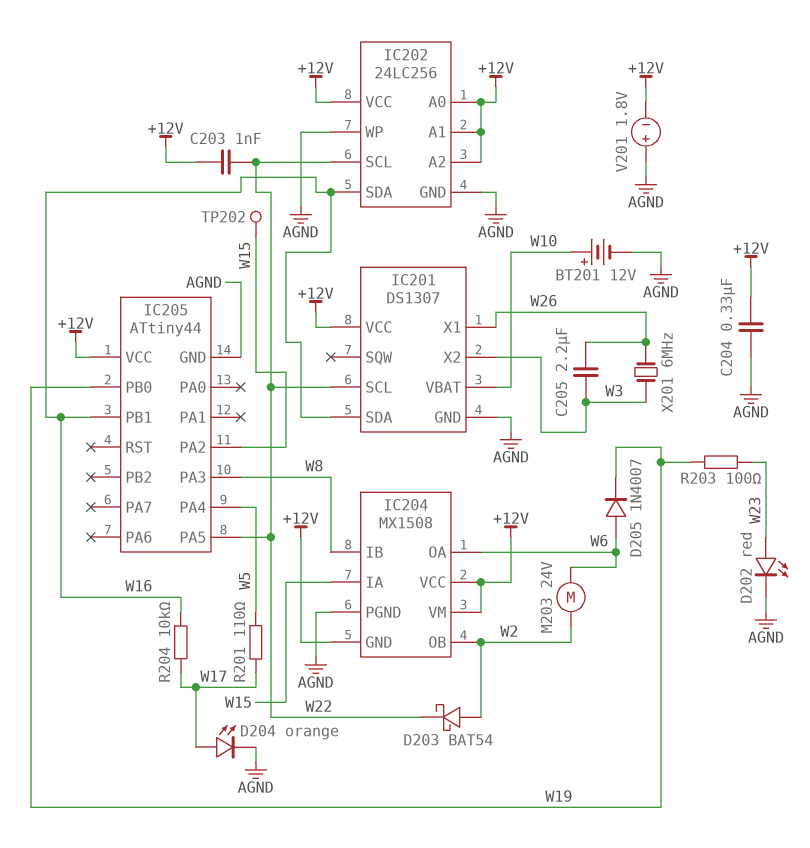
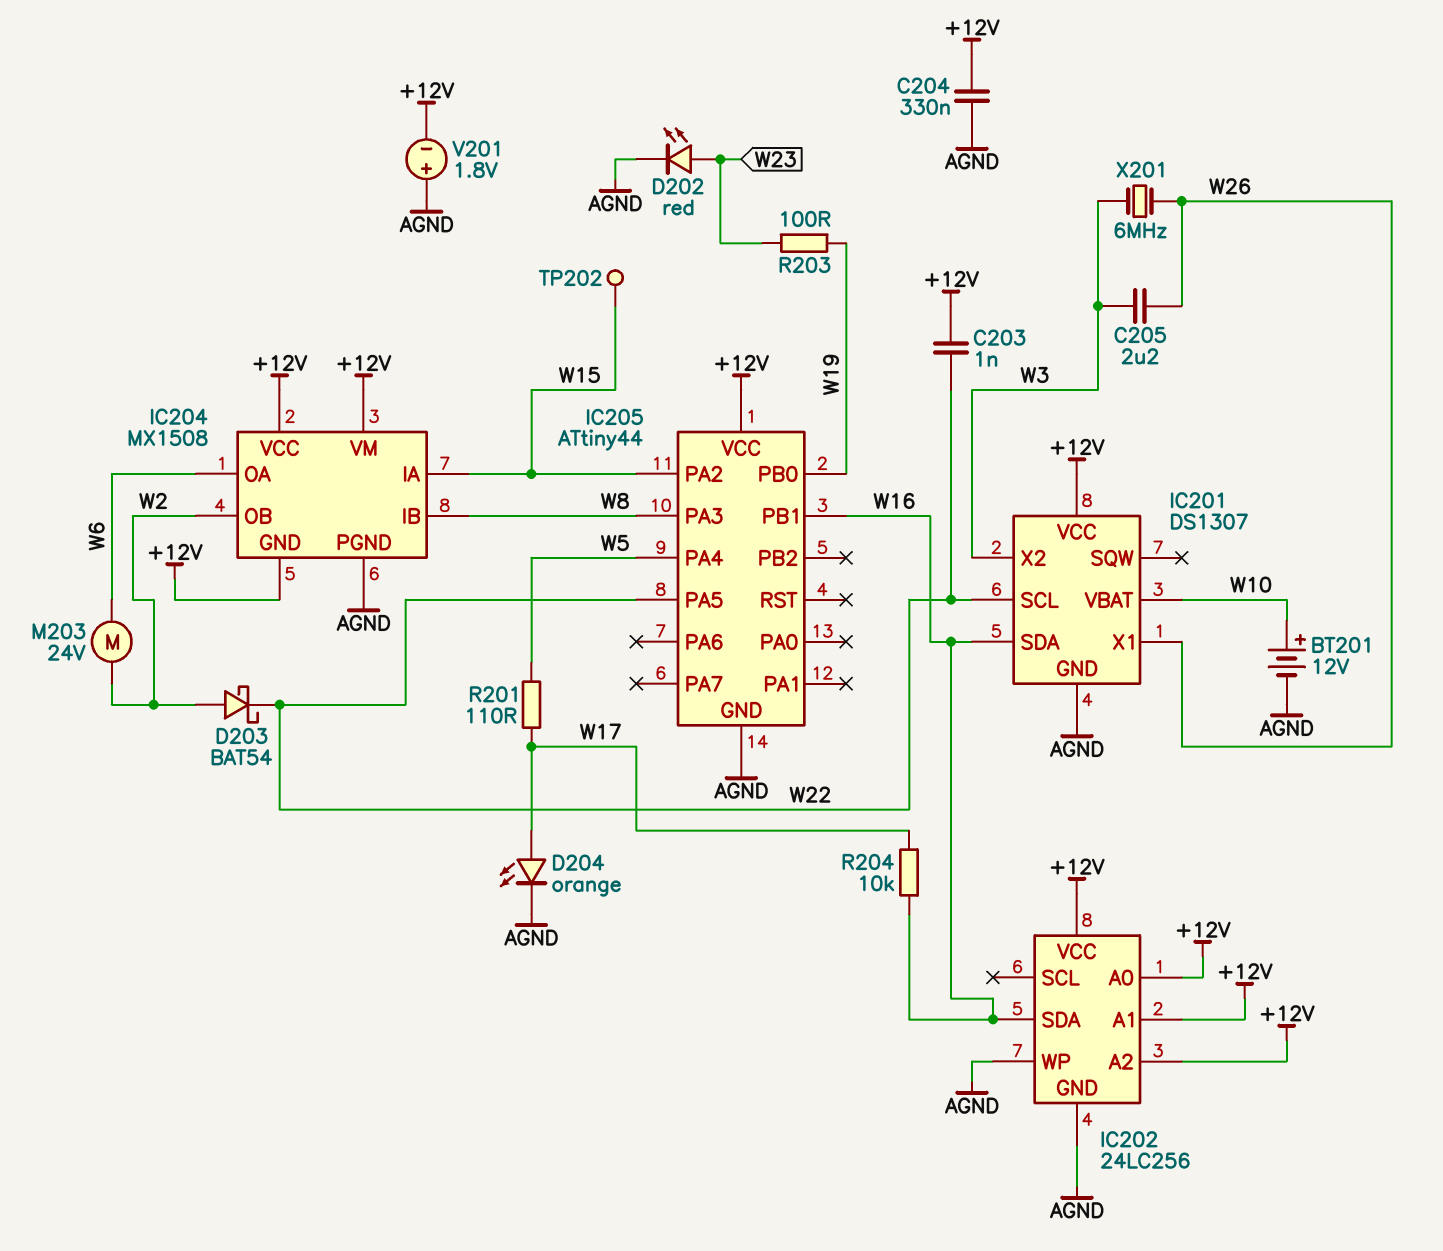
D205: diode 1N4007 (A W6, K W19) -> none
IC202 pin SCL: W22 -> none

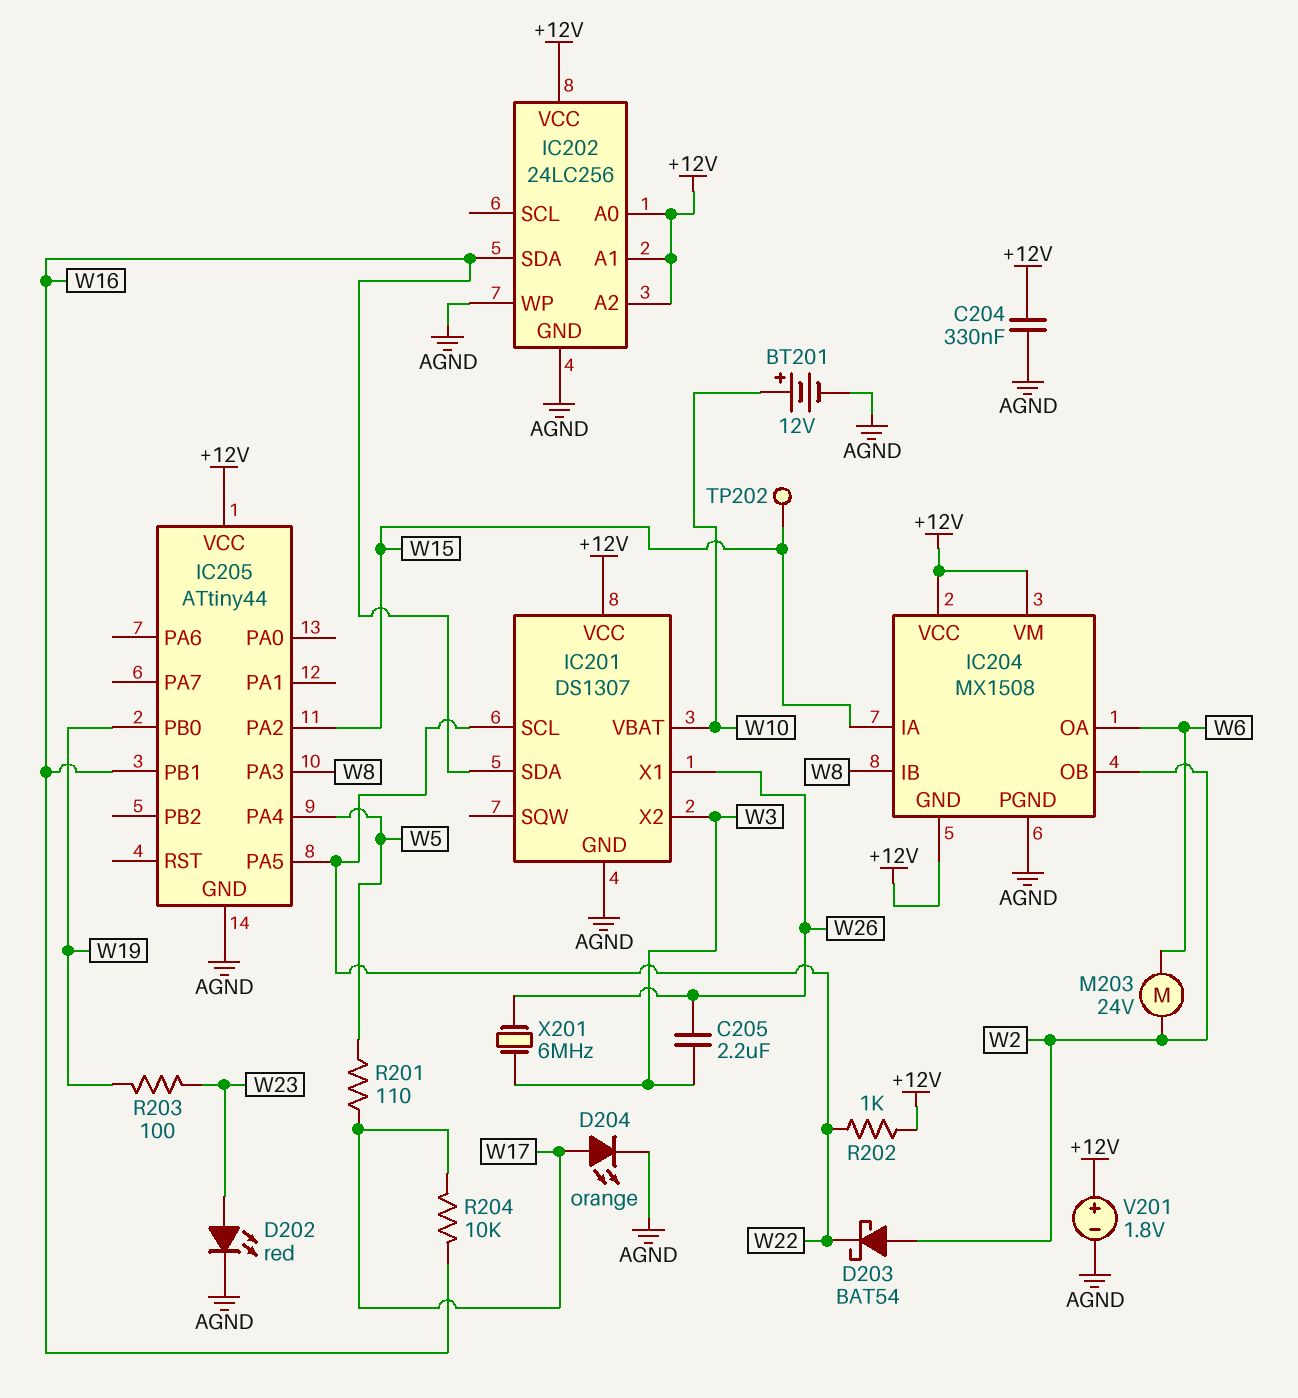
C203: 1nF (+12V, W22) -> none
R202: none -> 1k (+12V, W22)
V201: 1.8V (plus AGND, minus +12V) -> 1.8V (plus +12V, minus AGND)

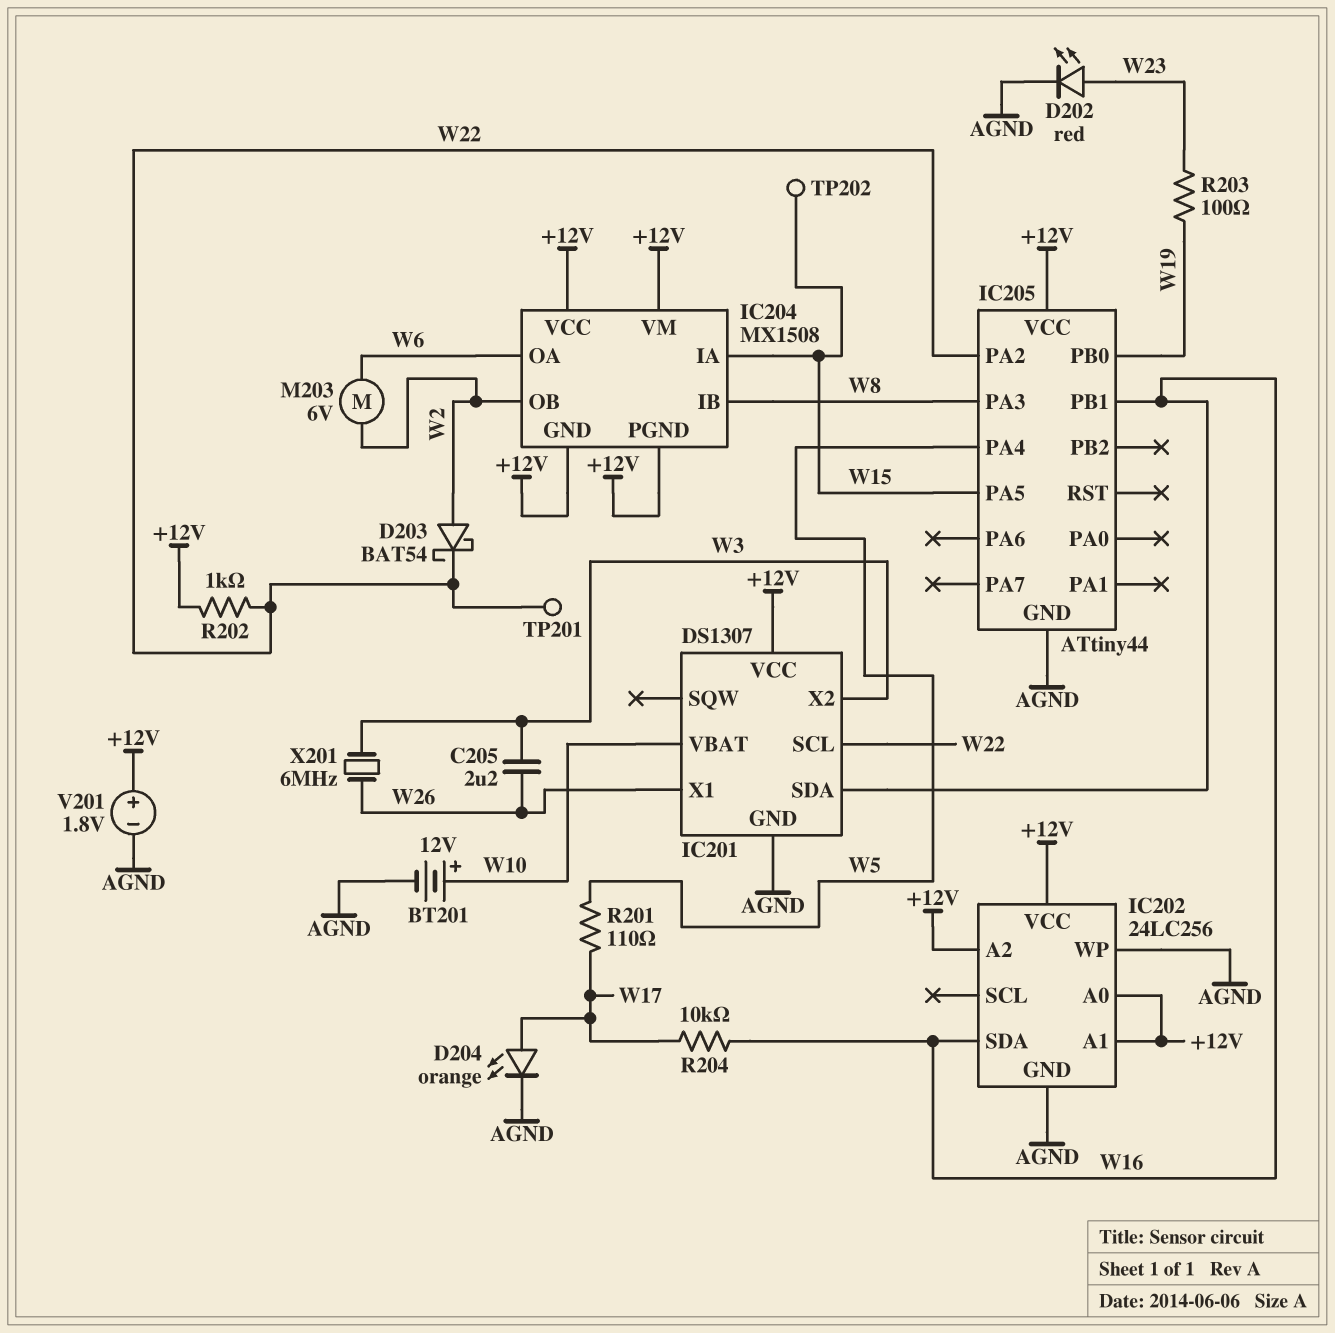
C204: 330nF (+12V, AGND) -> none
IC204 pin PGND: AGND -> +12V
IC205 pin PA2: W15 -> W22
IC205 pin PA5: W22 -> W15
M203: motor 24V (W2, W6) -> motor 6V (W2, W6)
TP201: none -> test point (W22)

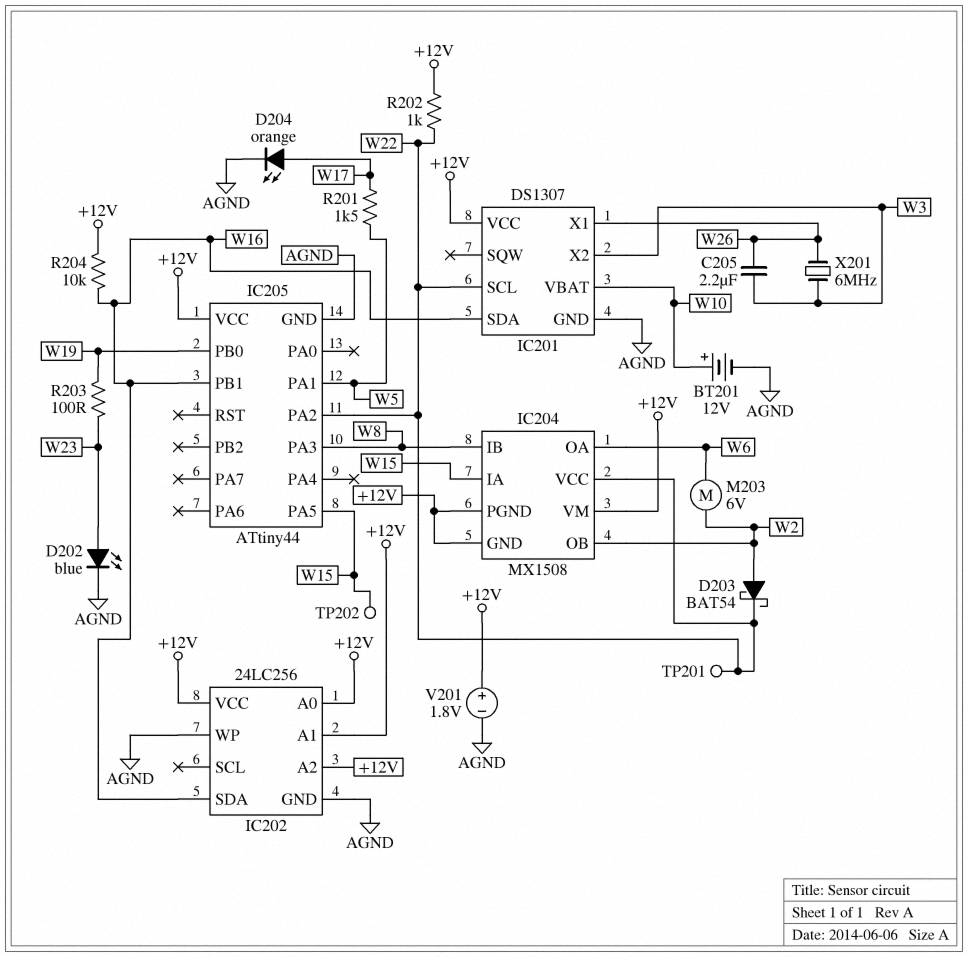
D202: LED red (A W23, K AGND) -> LED blue (A W23, K AGND)
IC204 pin VCC: +12V -> W22
IC205 pin PA1: none -> W5
IC205 pin PA4: W5 -> none
R201: 110 (W5, W17) -> 1.5k (W5, W17)
R204: 10k (W16, W17) -> 10k (+12V, W16)

